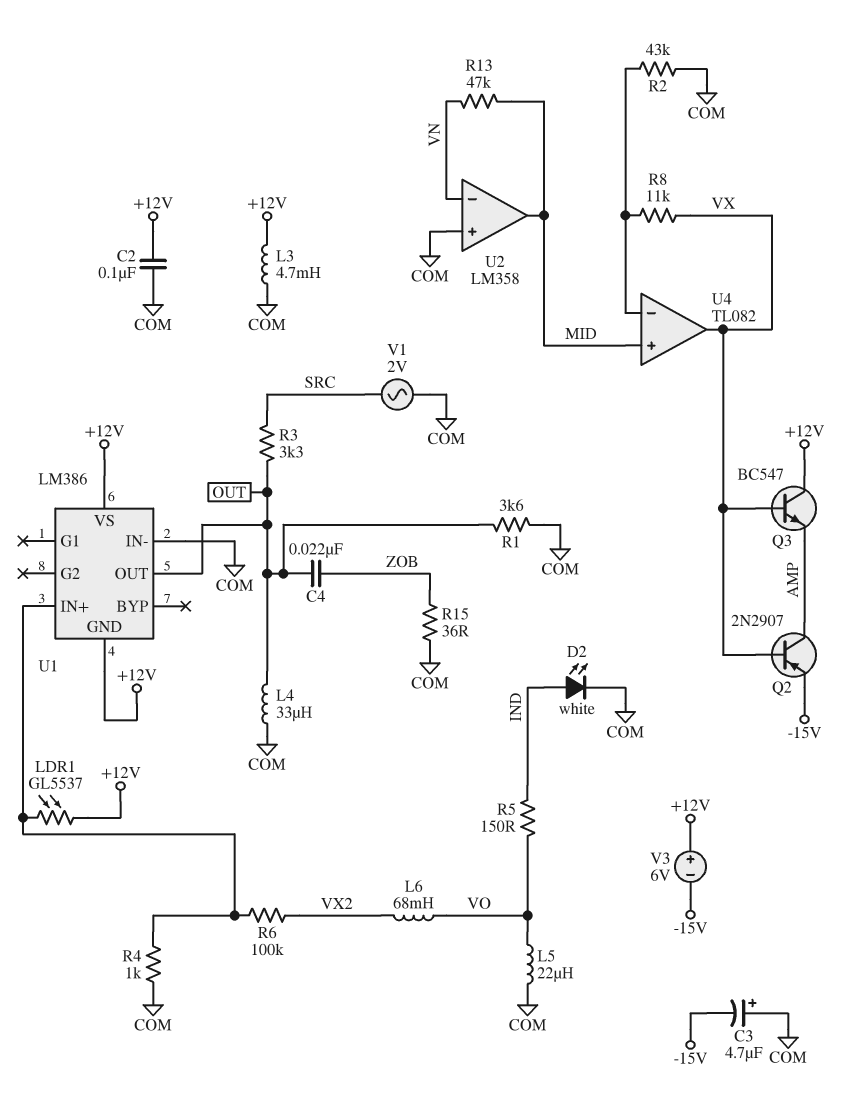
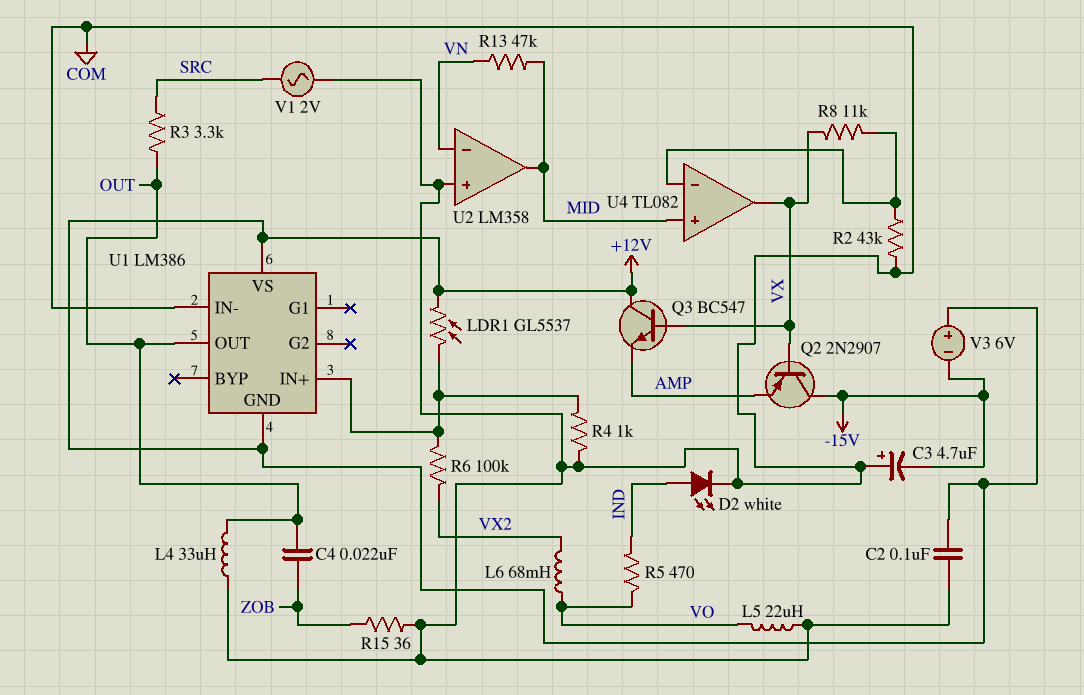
L3: 4.7mH (+12V, COM) -> none
Q2: PNP 2N2907 (B VX, C AMP, E -15V) -> PNP 2N2907 (B VX, C -15V, E AMP)
R1: 3.6k (COM, OUT) -> none
R5: 150 (IND, VO) -> 470 (IND, VO)

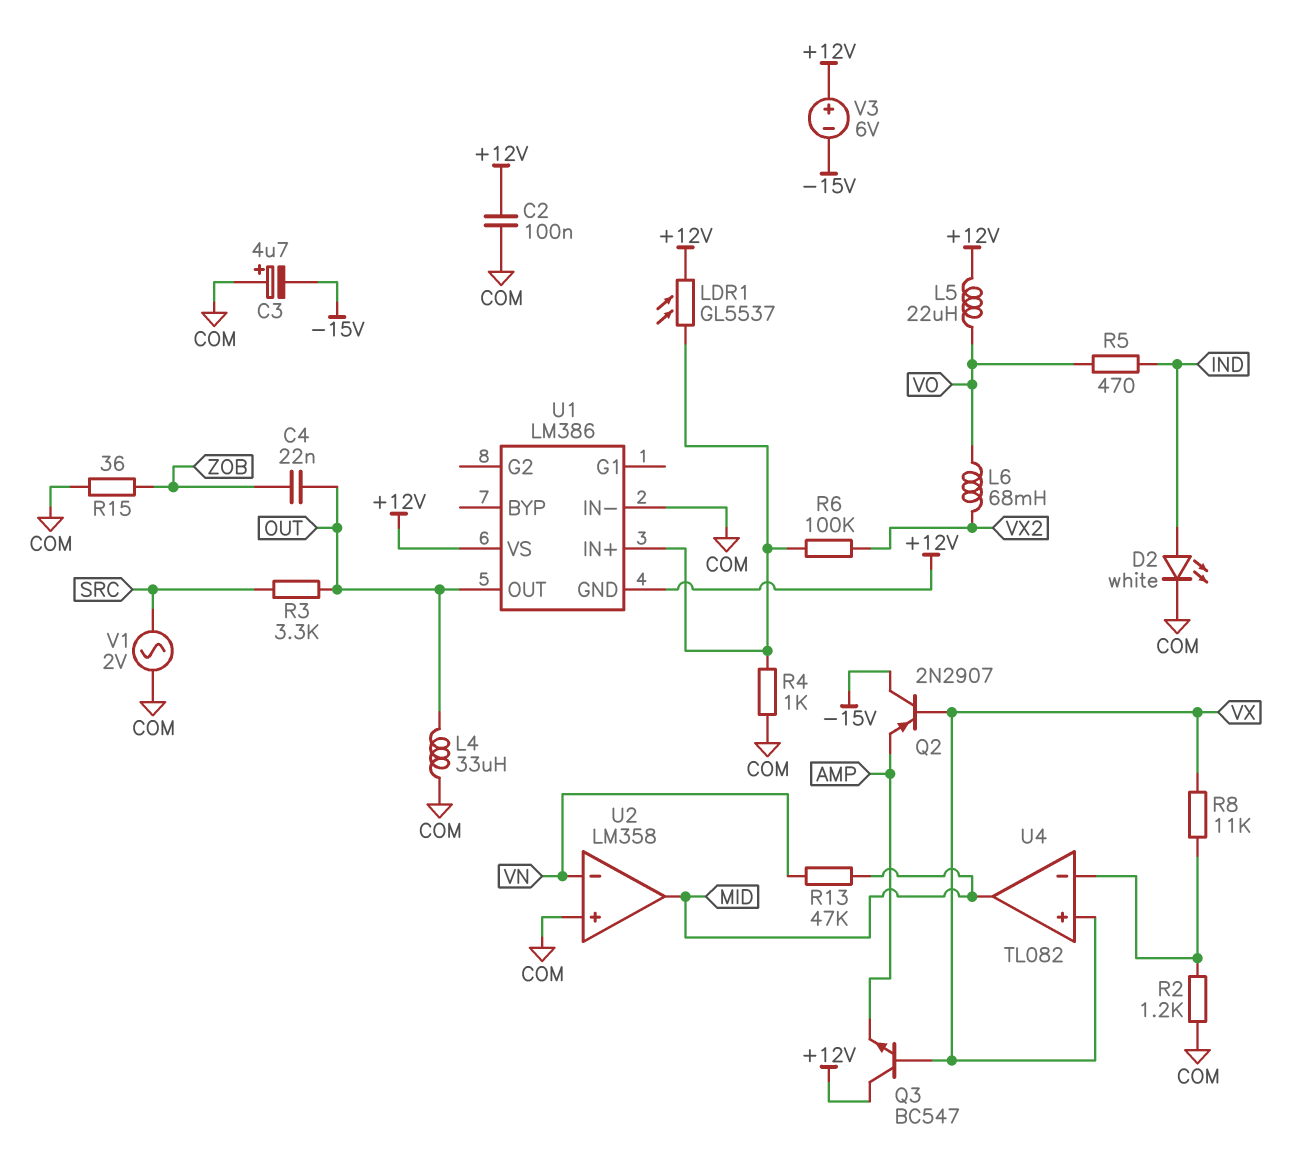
L5: 22uH (COM, VO) -> 22uH (+12V, VO)
R2: 43k (COM, U4/in-) -> 1.2k (COM, U4/in-)
U4 pin in+: MID -> VX
U4 pin out: VX -> MID

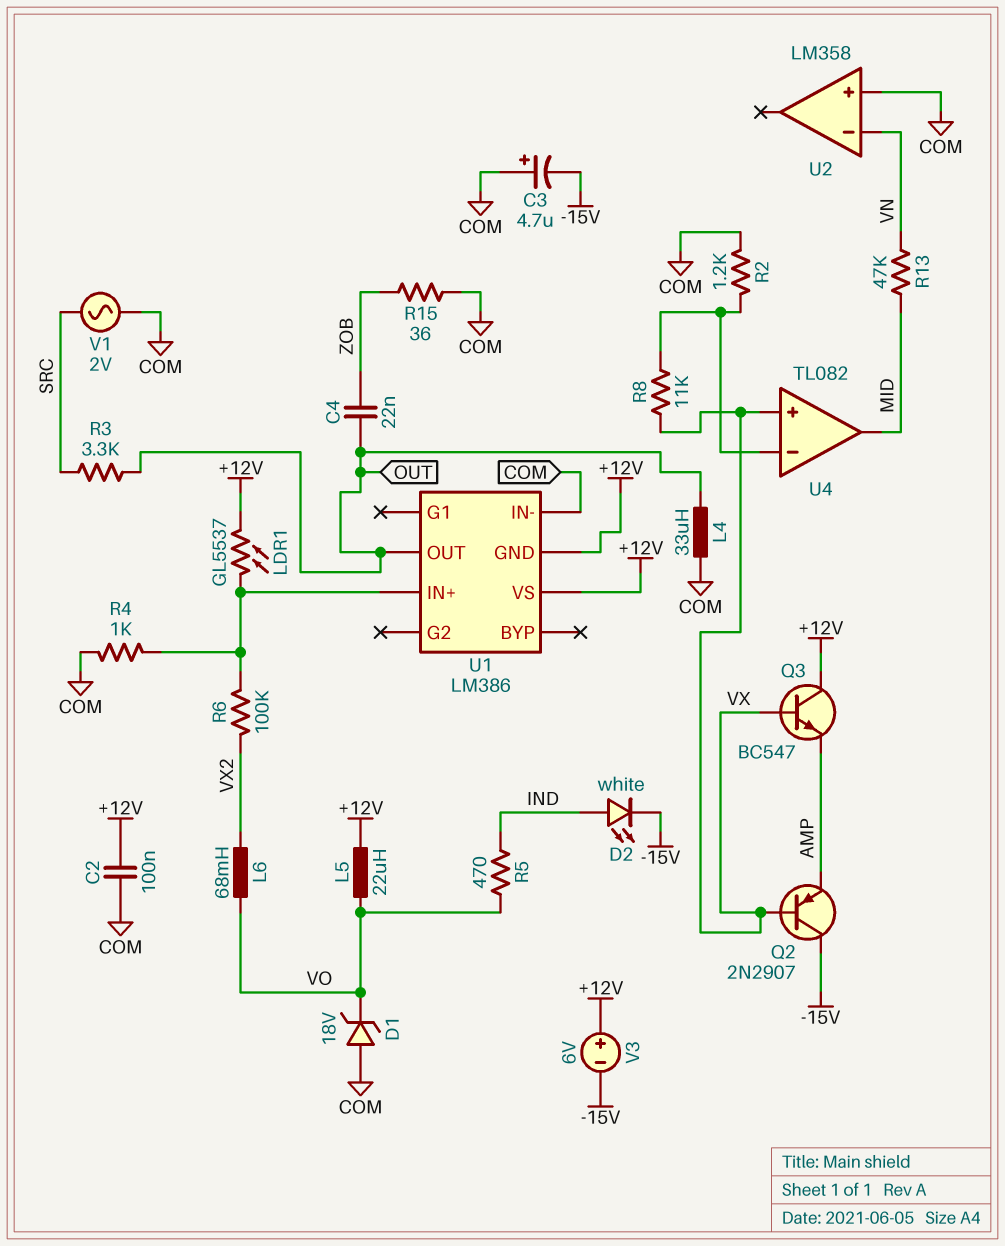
D1: none -> zener 18V (A COM, K VO)
D2: LED white (A IND, K COM) -> LED white (A IND, K -15V)
U2 pin out: MID -> none

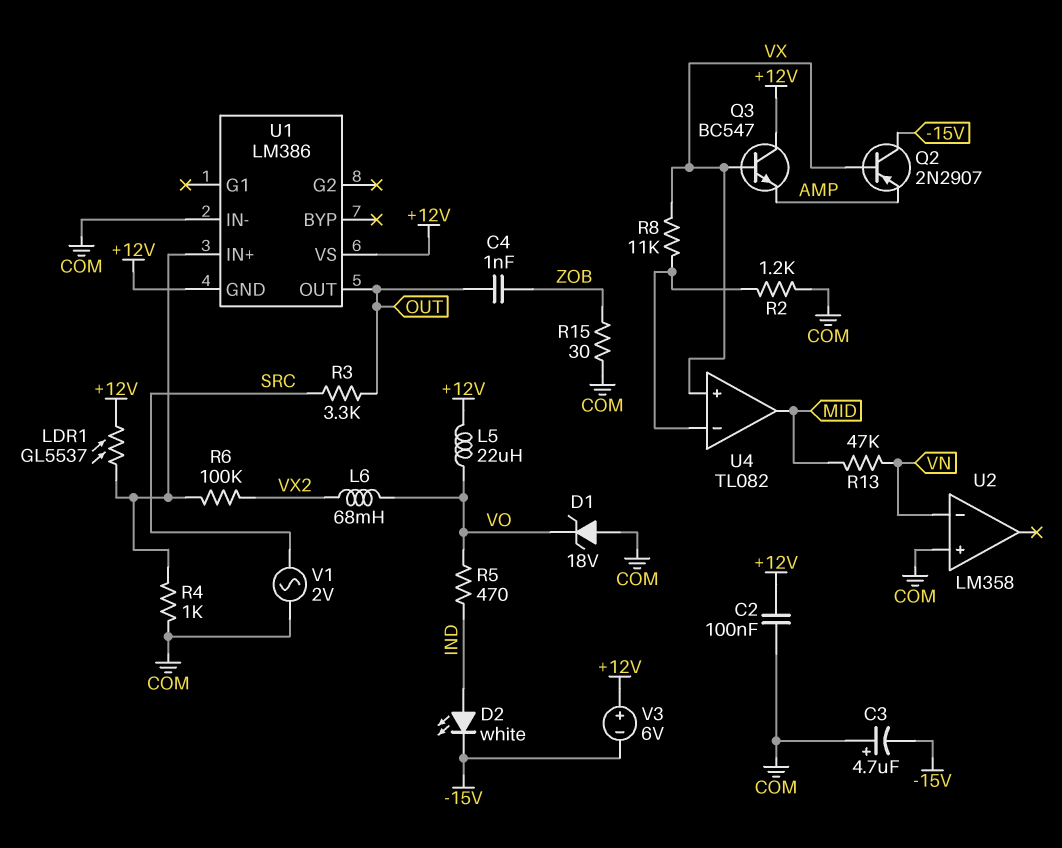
C4: 22nF (OUT, ZOB) -> 1nF (OUT, ZOB)
L4: 33uH (COM, OUT) -> none
R15: 36 (COM, ZOB) -> 30 (COM, ZOB)

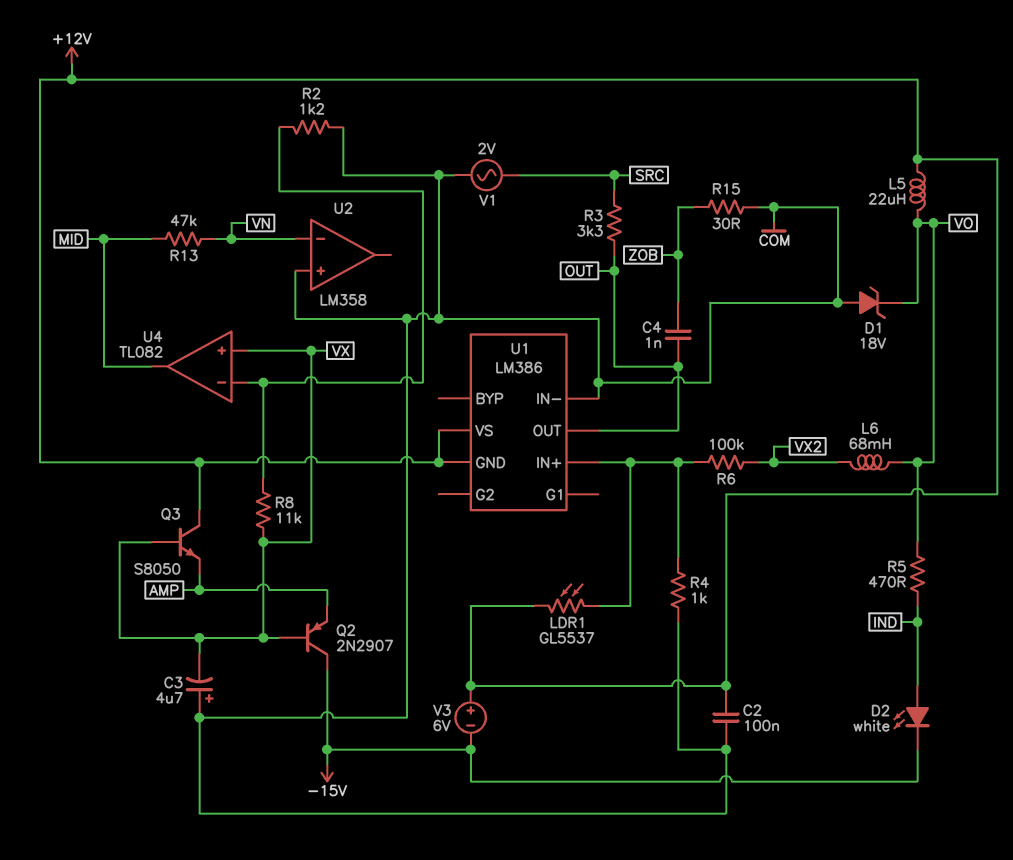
C3: 4.7uF (plus COM, minus -15V) -> 4.7uF (plus COM, minus VX)
Q3: NPN BC547 (B VX, C +12V, E AMP) -> NPN S8050 (B VX, C +12V, E AMP)

